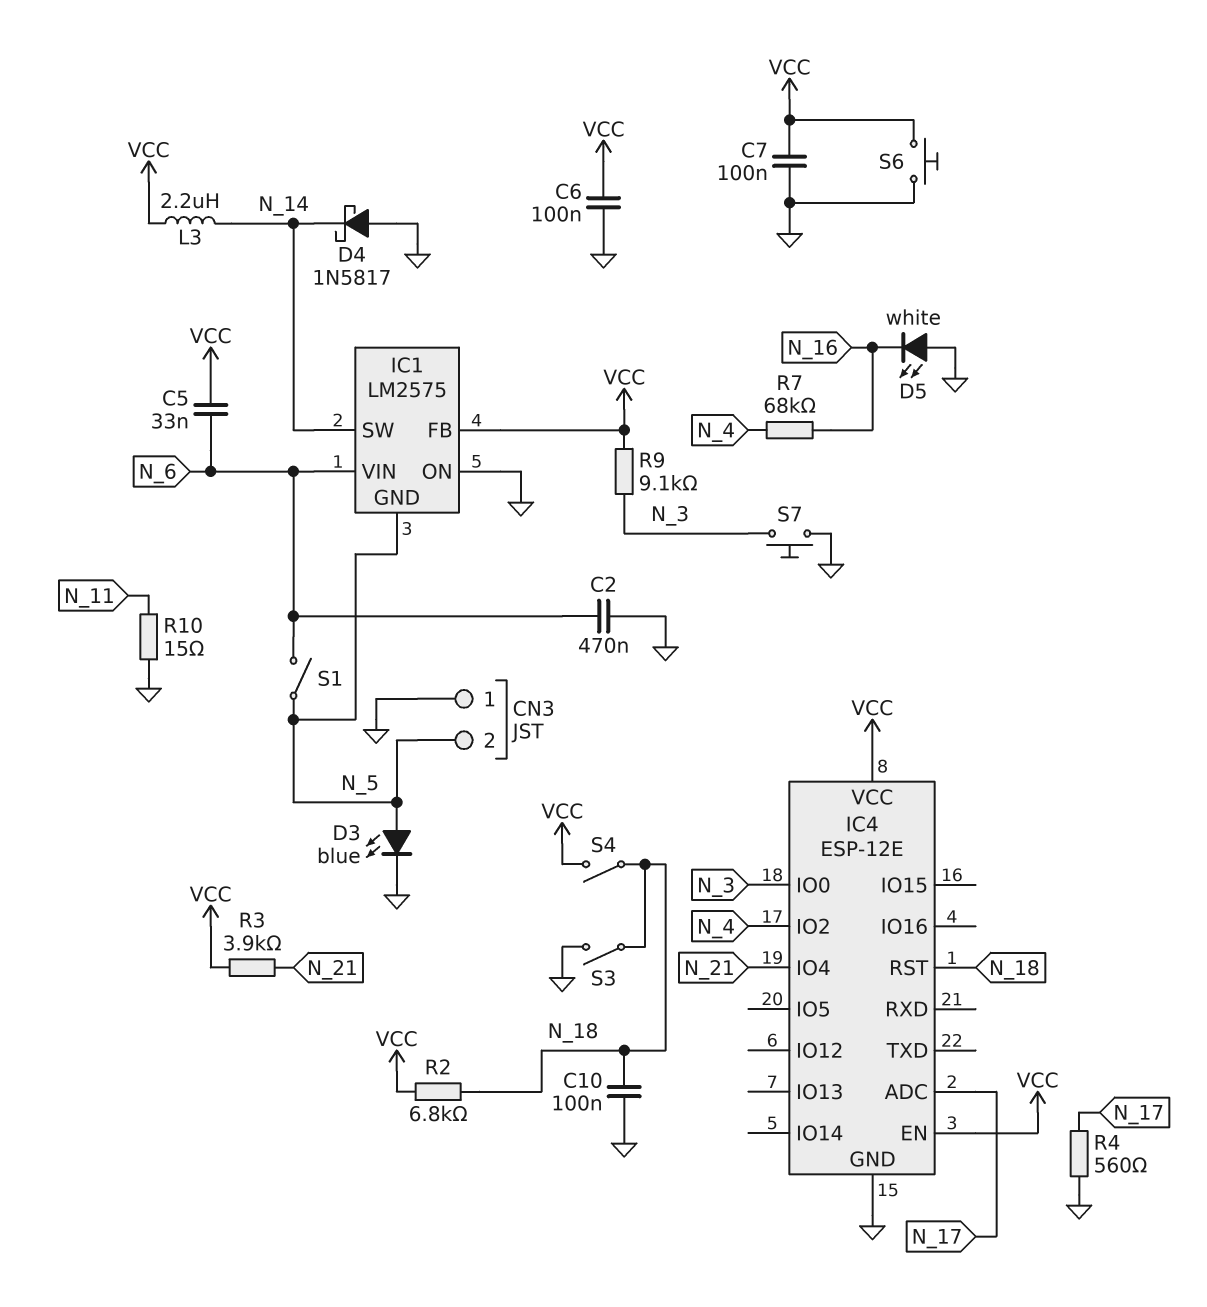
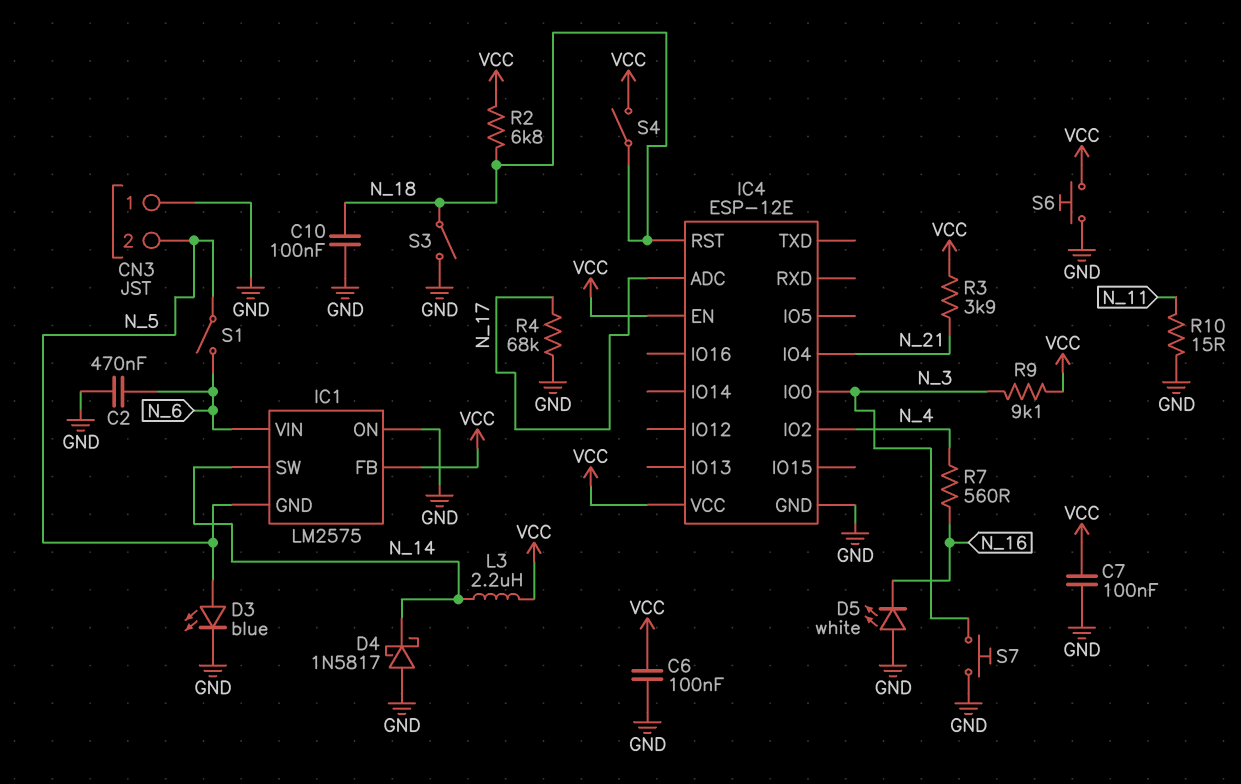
C5: 33nF (N_6, VCC) -> none
R4: 560 (GND, N_17) -> 68k (GND, N_17)
R7: 68k (N_4, N_16) -> 560 (N_4, N_16)

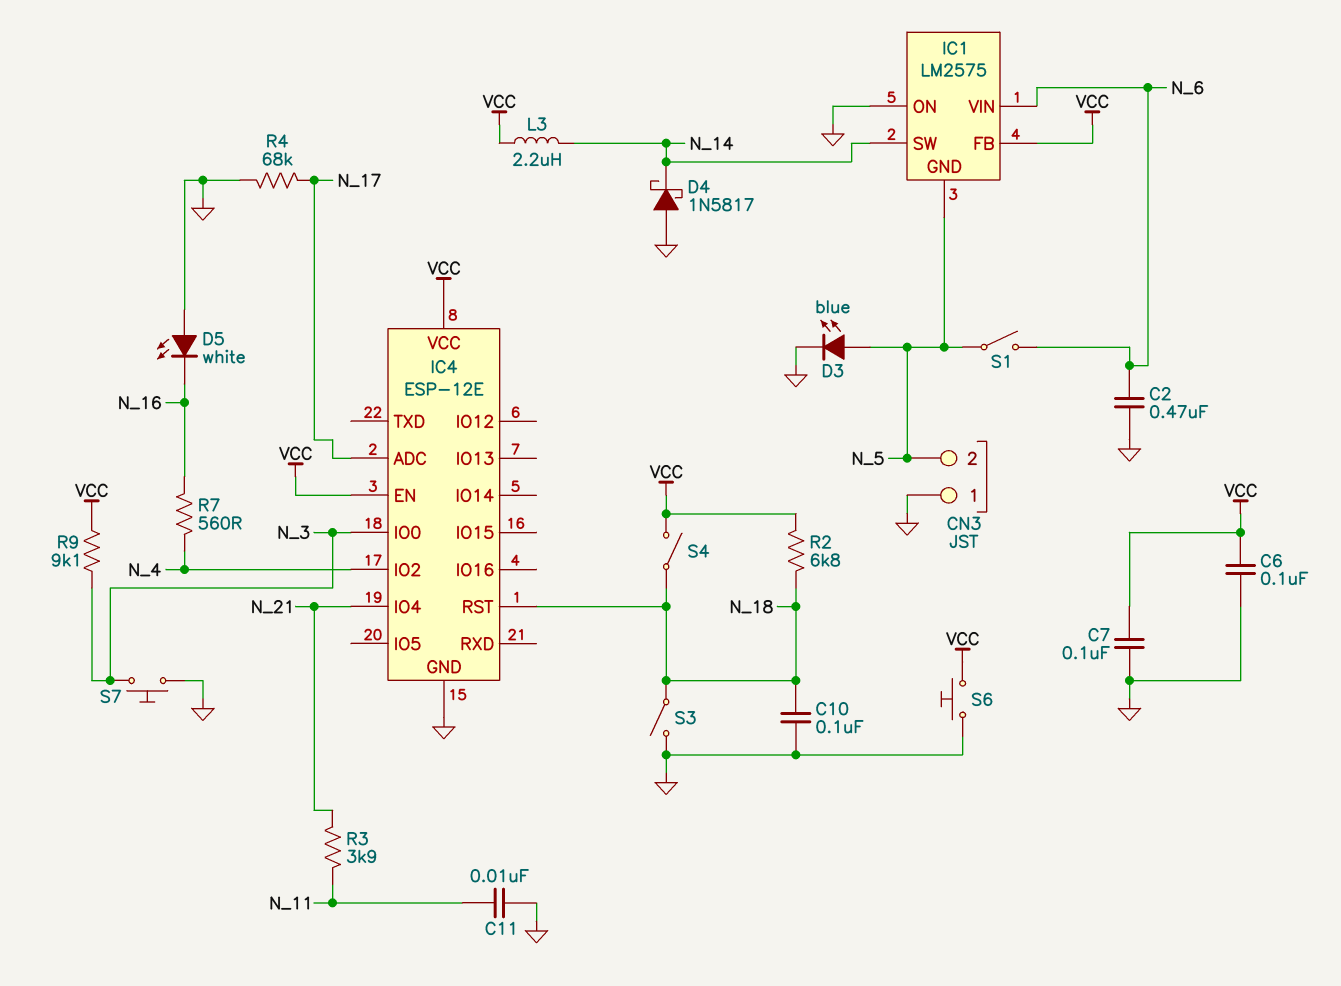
C11: none -> 10nF (GND, N_11)
R3: 3.9k (N_21, VCC) -> 3.9k (N_11, N_21)
R10: 15 (GND, N_11) -> none

